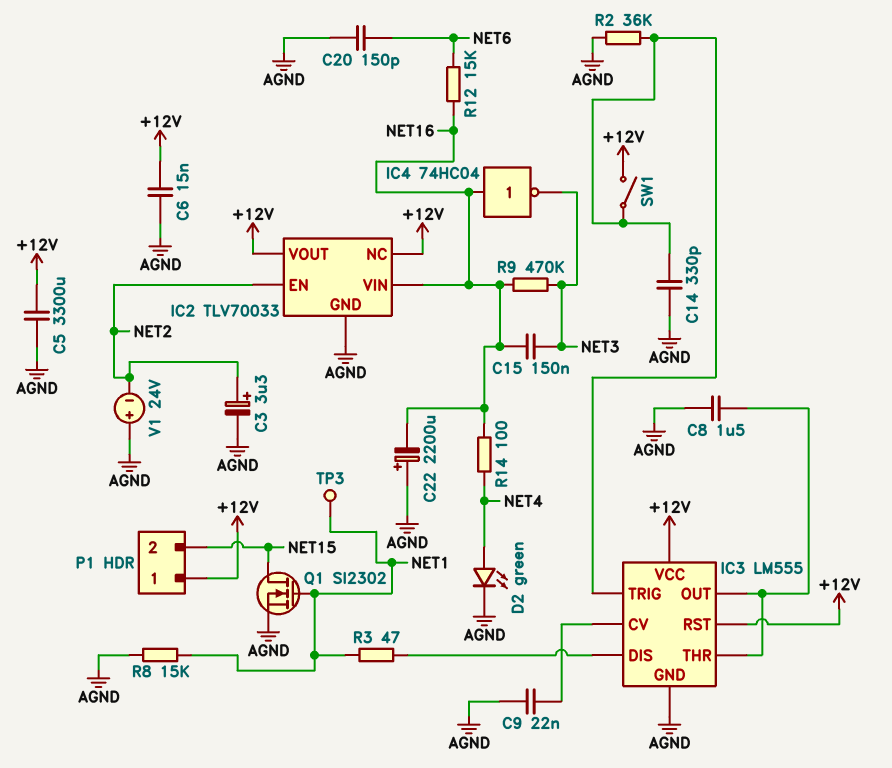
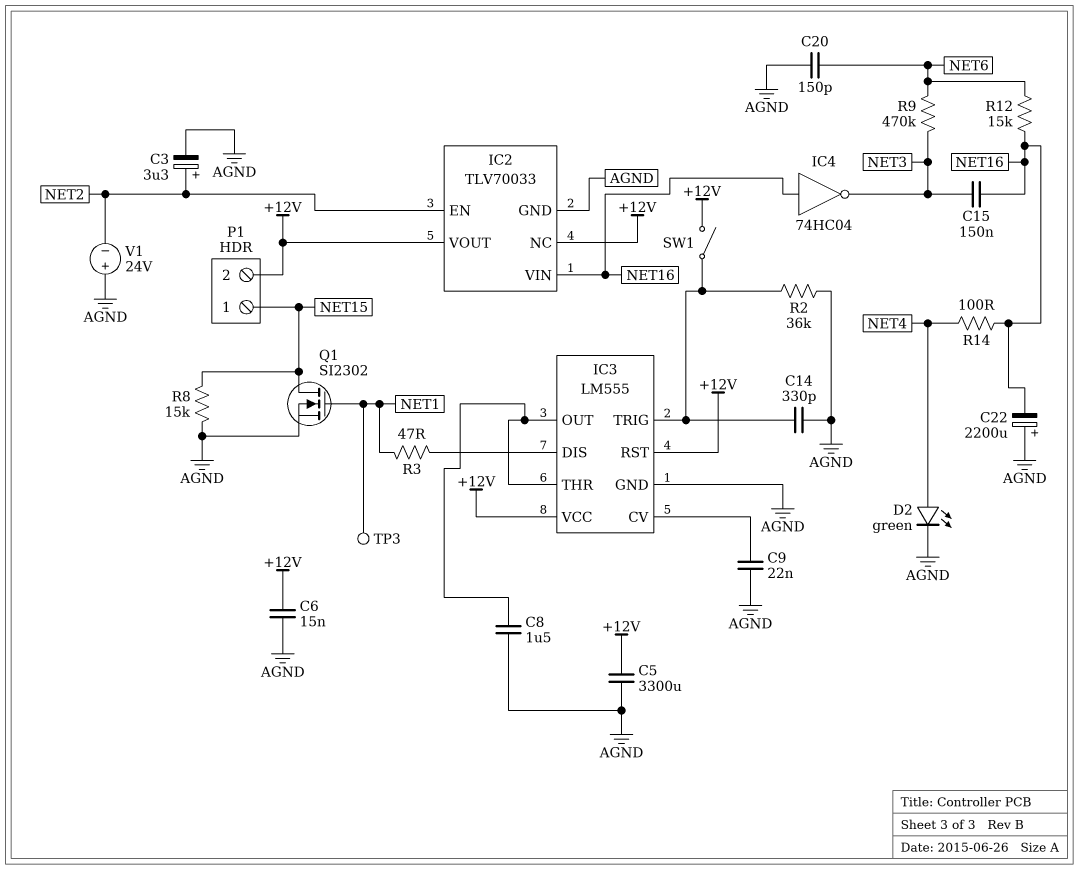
P1 pin 1: +12V -> NET15
P1 pin 2: NET15 -> +12V
R8: 15k (AGND, NET1) -> 15k (AGND, NET15)
R9: 470k (NET3, NET16) -> 470k (NET3, NET6)

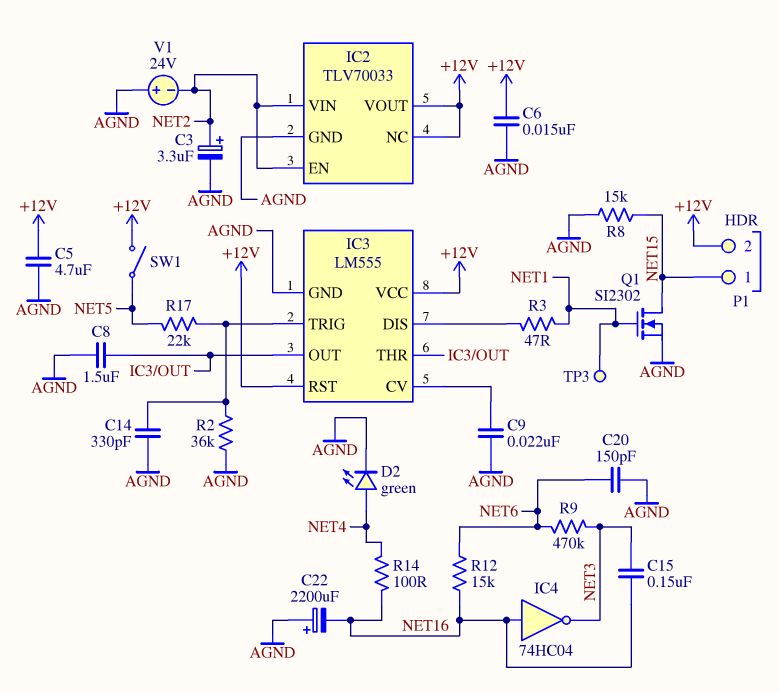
C5: 3300uF (+12V, AGND) -> 4.7uF (+12V, AGND)
IC2 pin VIN: NET16 -> NET2
R17: none -> 22k (IC3/TRIG, NET5)
SW1: switch (+12V, IC3/TRIG) -> switch (+12V, NET5)

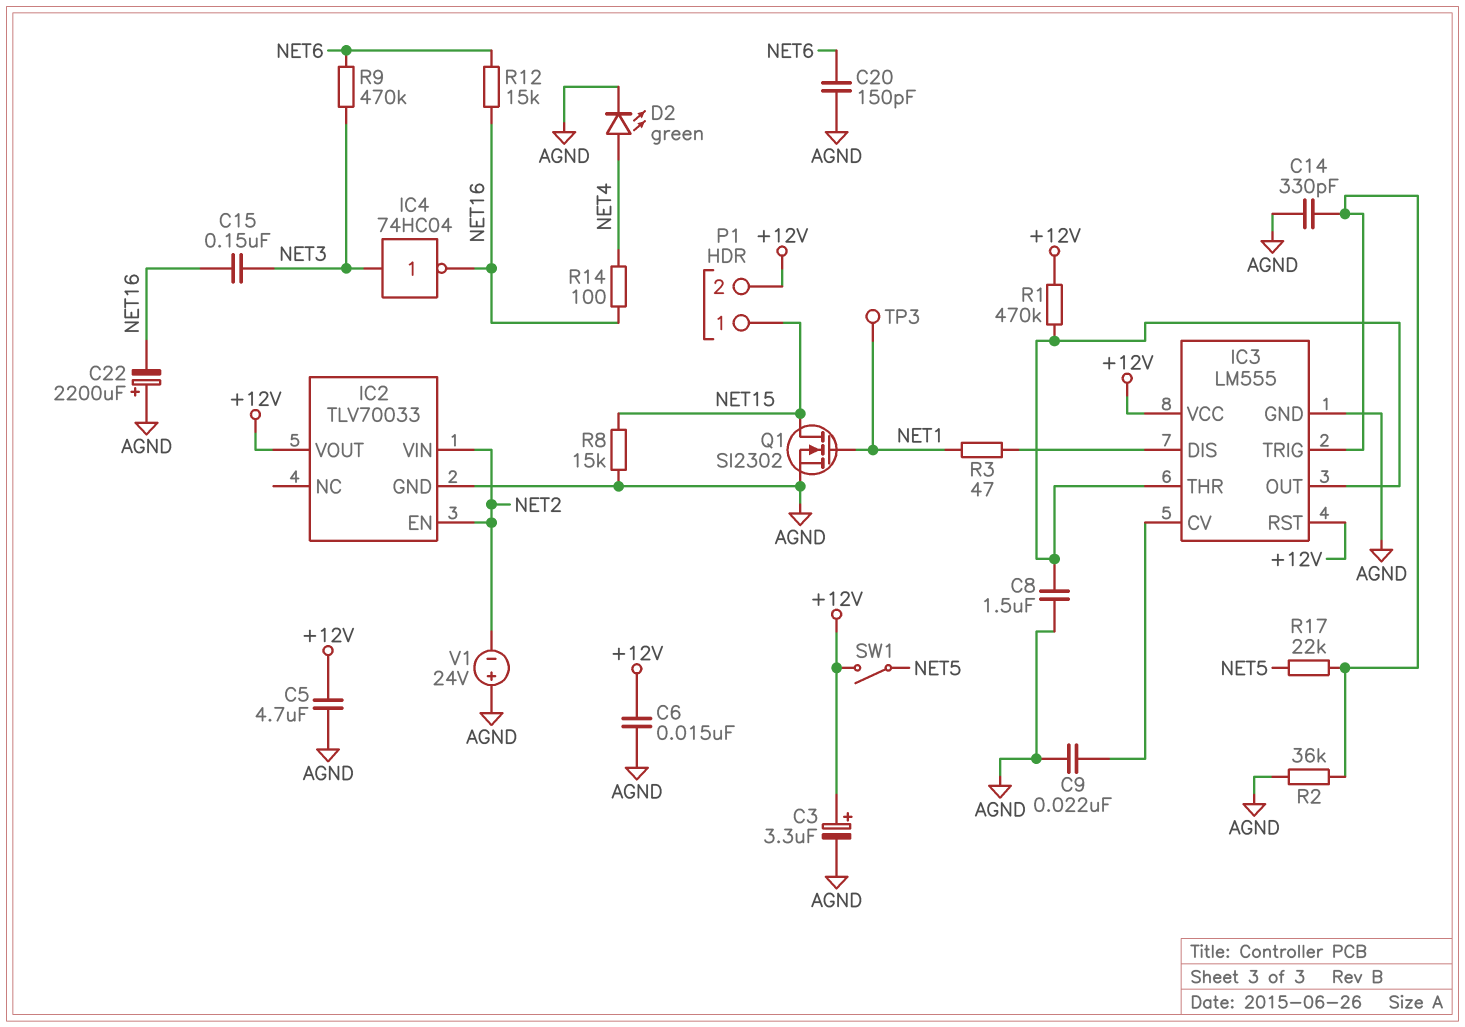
C3: 3.3uF (plus NET2, minus AGND) -> 3.3uF (plus +12V, minus AGND)
IC2 pin NC: +12V -> none
IC4: NOT 74HC04 (in NET16, out NET3) -> NOT 74HC04 (in NET3, out NET16)
R1: none -> 470k (+12V, IC3/OUT)

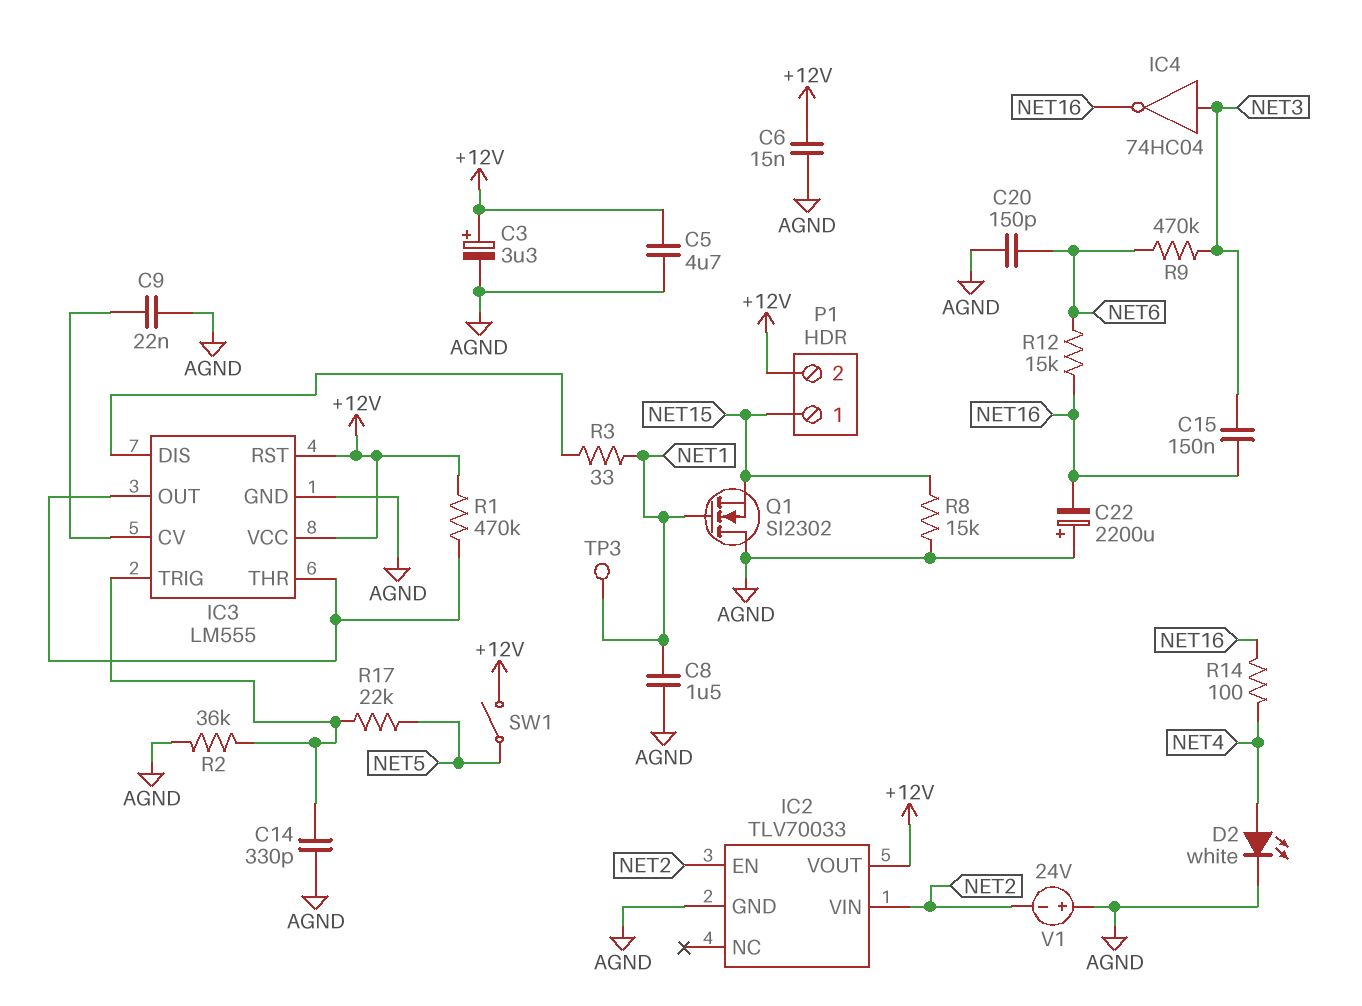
C8: 1.5uF (AGND, IC3/OUT) -> 1.5uF (AGND, NET1)
D2: LED green (A NET4, K AGND) -> LED white (A NET4, K AGND)
Q1: NMOS SI2302 (G NET1, D NET15, S AGND) -> NMOS SI2302 (G NET1, D AGND, S NET15)
R3: 47 (IC3/DIS, NET1) -> 33 (IC3/DIS, NET1)

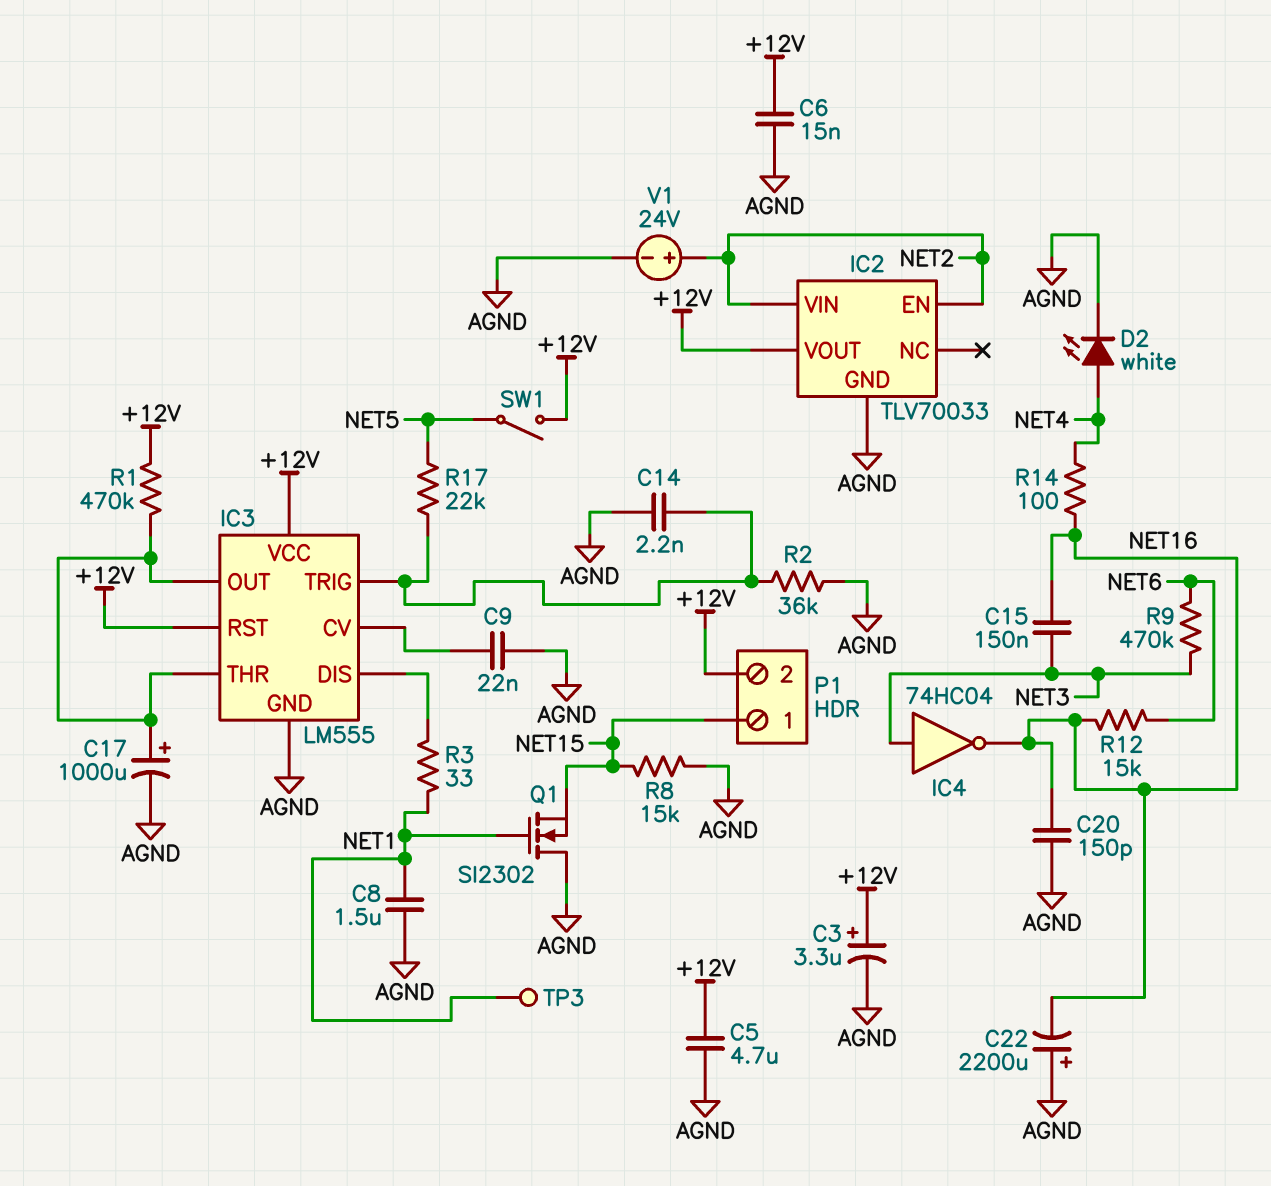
C14: 330pF (AGND, IC3/TRIG) -> 2.2nF (AGND, IC3/TRIG)
C17: none -> 1000uF (plus IC3/OUT, minus AGND)
C20: 150pF (AGND, NET6) -> 150pF (AGND, NET16)
V1: 24V (plus AGND, minus NET2) -> 24V (plus NET2, minus AGND)

